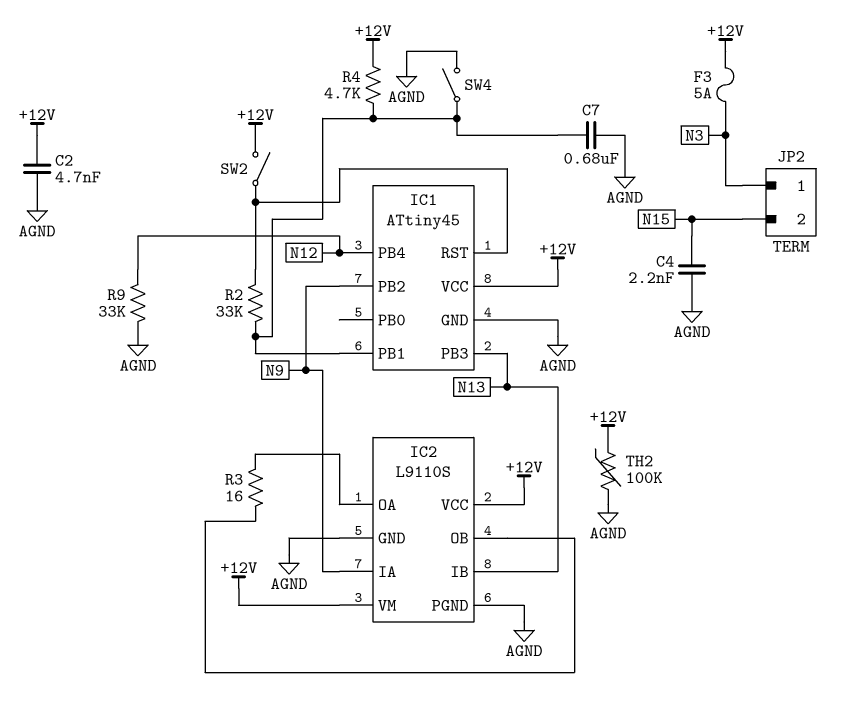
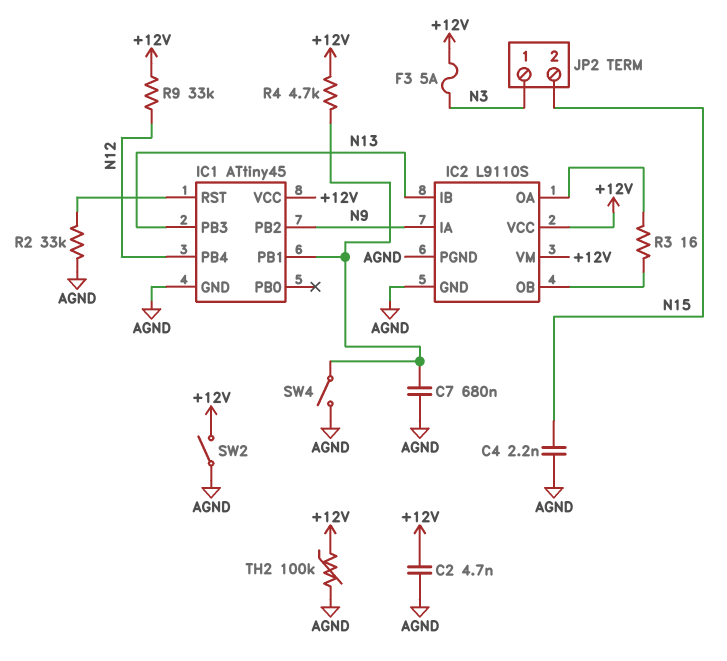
R2: 33k (IC1/PB1, IC1/RST) -> 33k (AGND, IC1/RST)
R9: 33k (AGND, N12) -> 33k (+12V, N12)
SW2: switch (+12V, IC1/RST) -> switch (+12V, AGND)

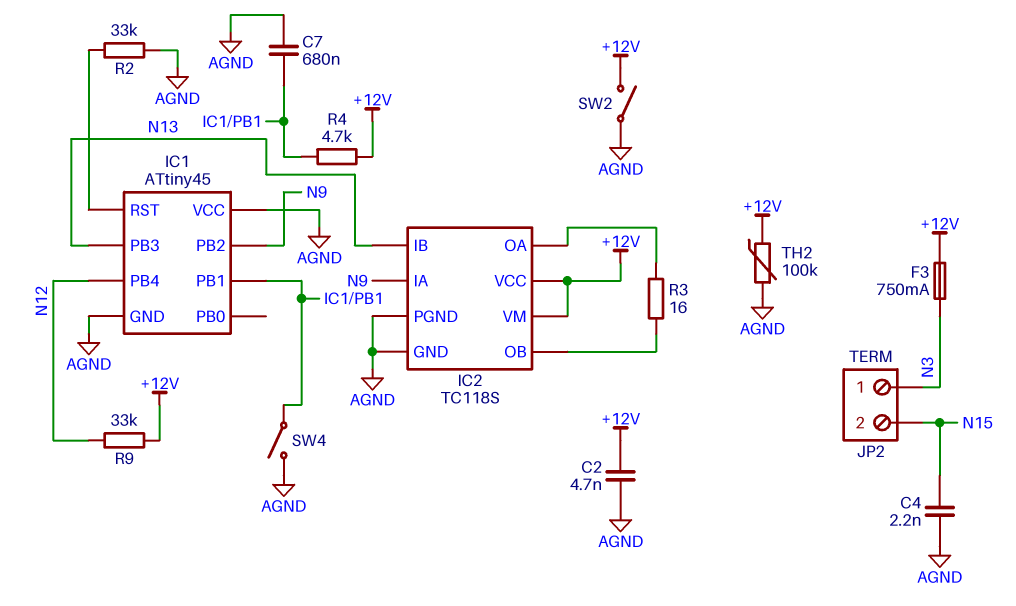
F3: 5A (+12V, N3) -> 750mA (+12V, N3)
IC1 pin VCC: +12V -> AGND
IC2: L9110S -> TC118S

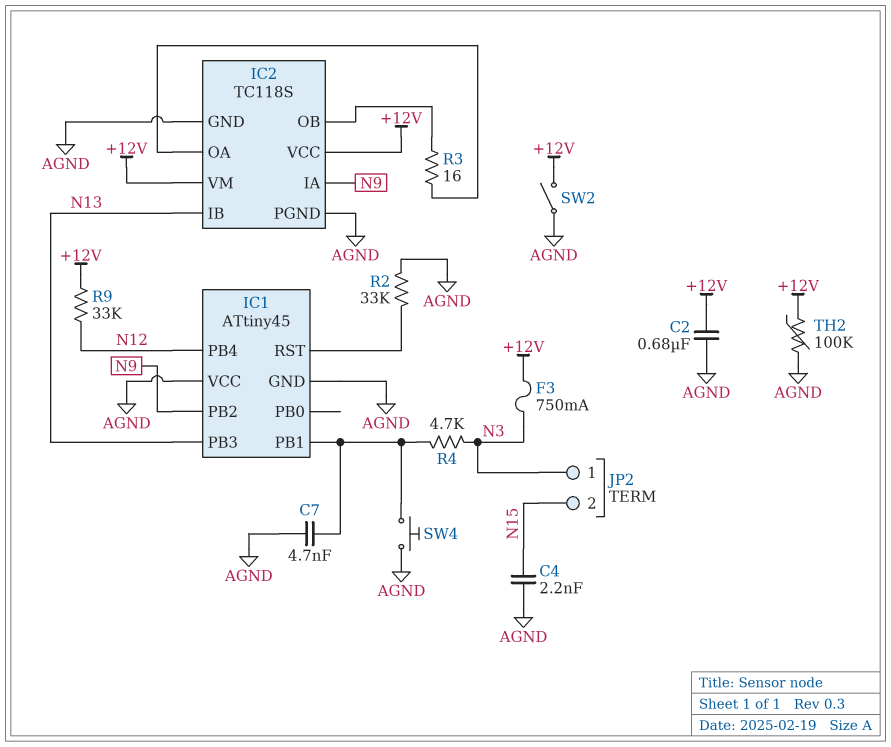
C2: 4.7nF (+12V, AGND) -> 680nF (+12V, AGND)
C7: 680nF (AGND, IC1/PB1) -> 4.7nF (AGND, IC1/PB1)
R4: 4.7k (+12V, IC1/PB1) -> 4.7k (IC1/PB1, N3)
SW4: switch (AGND, IC1/PB1) -> button (AGND, IC1/PB1)

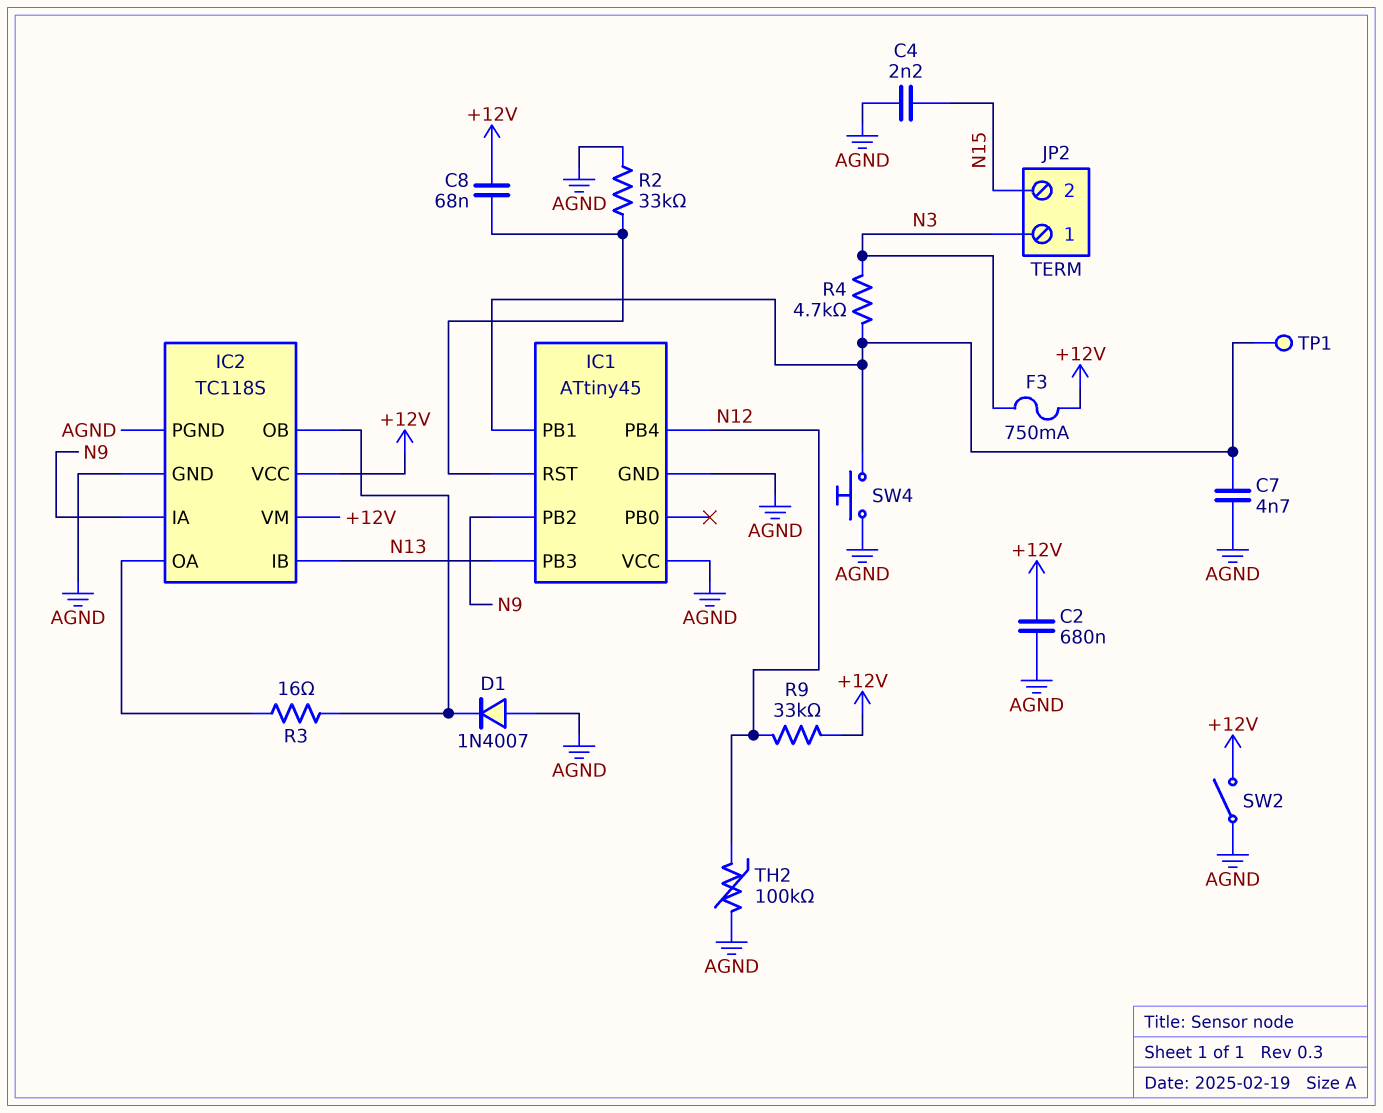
C8: none -> 68nF (+12V, IC1/RST)
D1: none -> diode 1N4007 (A AGND, K IC2/OB)
TH2: 100k (+12V, AGND) -> 100k (AGND, N12)
TP1: none -> test point (IC1/PB1)

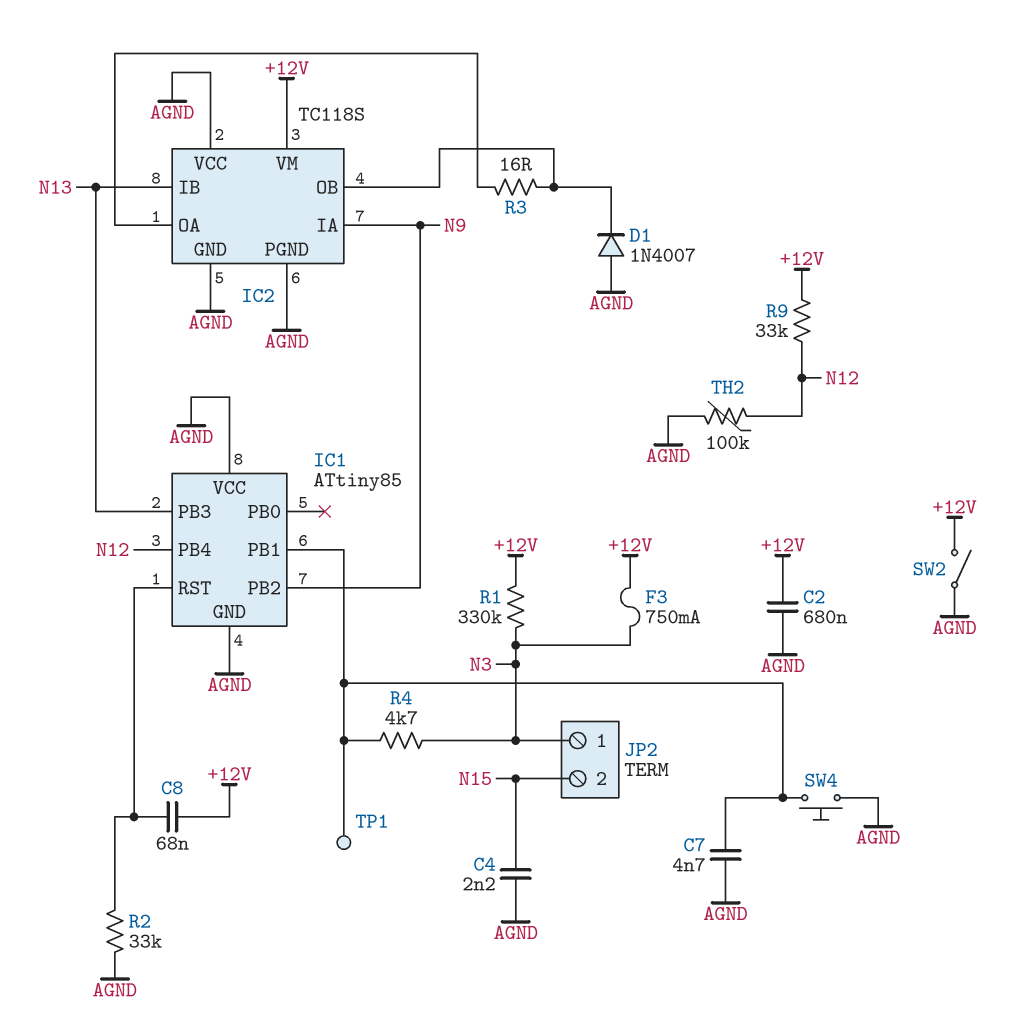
IC1: ATtiny45 -> ATtiny85
IC2 pin VCC: +12V -> AGND
R1: none -> 330k (+12V, N3)

